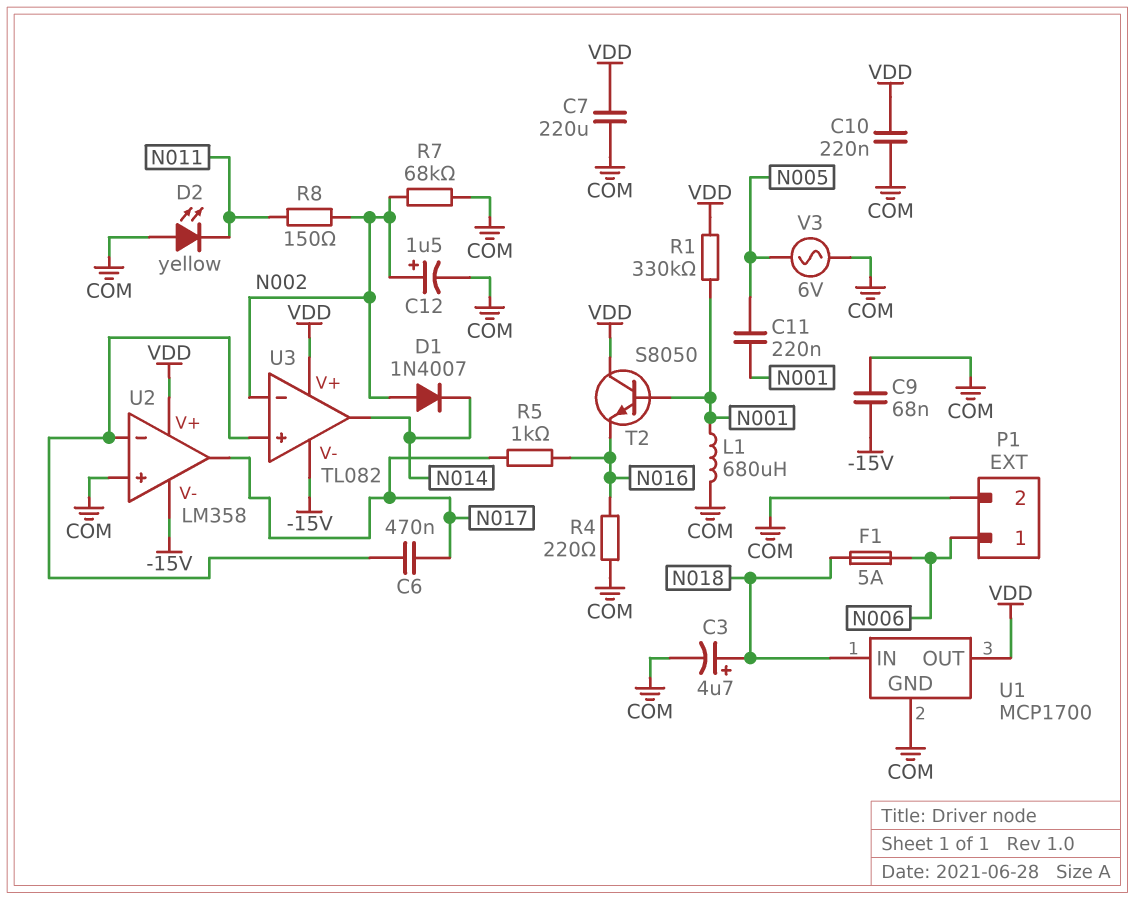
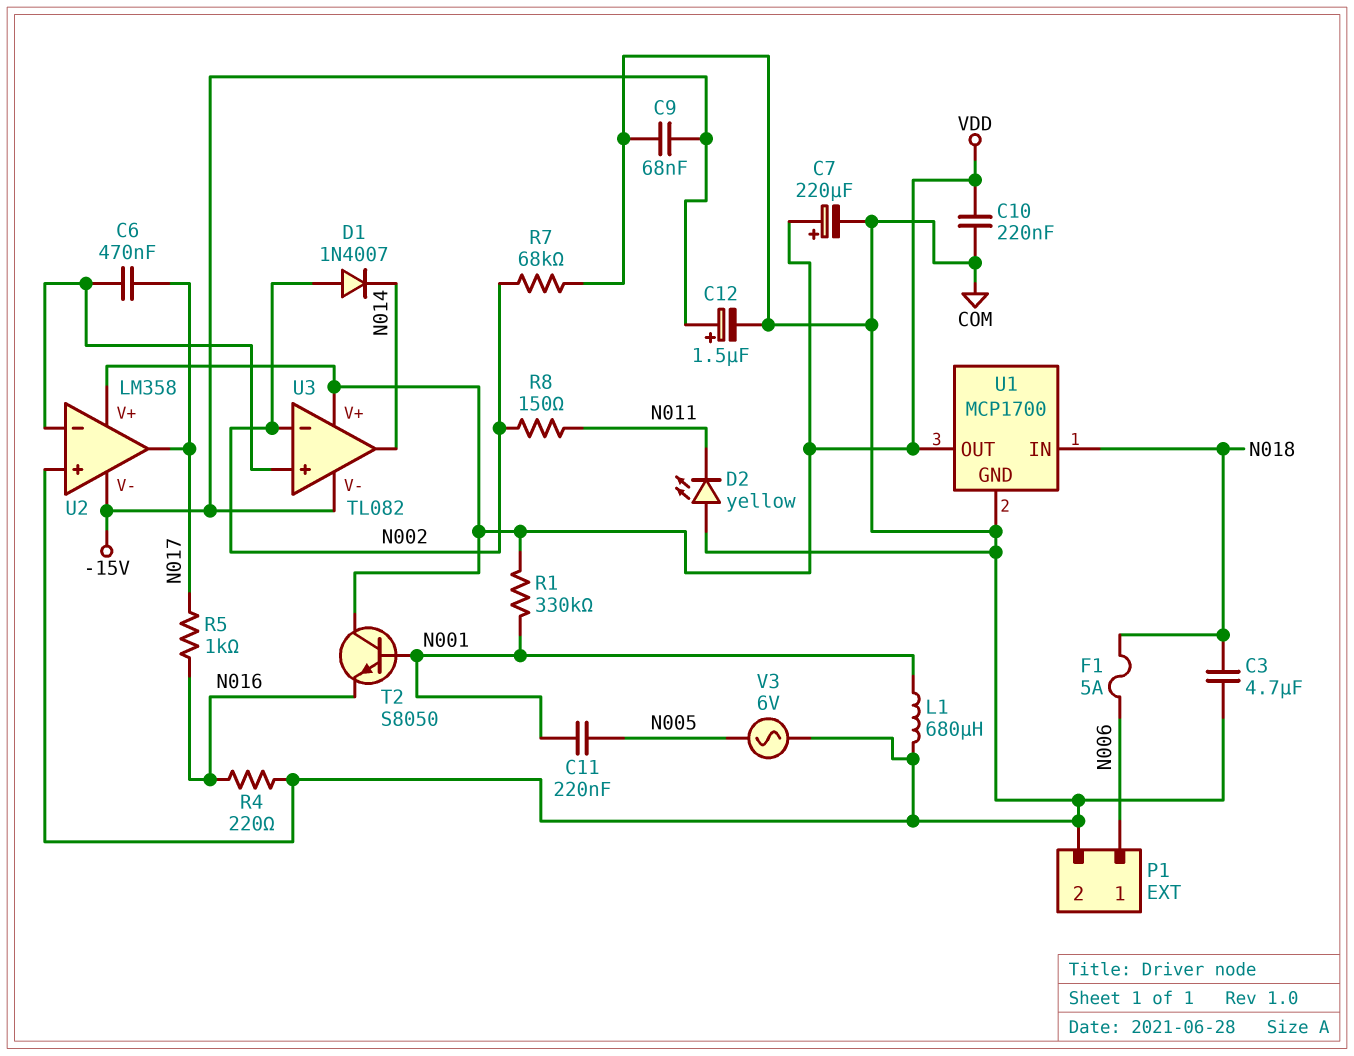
C3: 4.7uF (plus N018, minus COM) -> 4.7uF (COM, N018)
C7: 220uF (COM, VDD) -> 220uF (plus VDD, minus COM)
C12: 1.5uF (plus N002, minus COM) -> 1.5uF (plus -15V, minus COM)

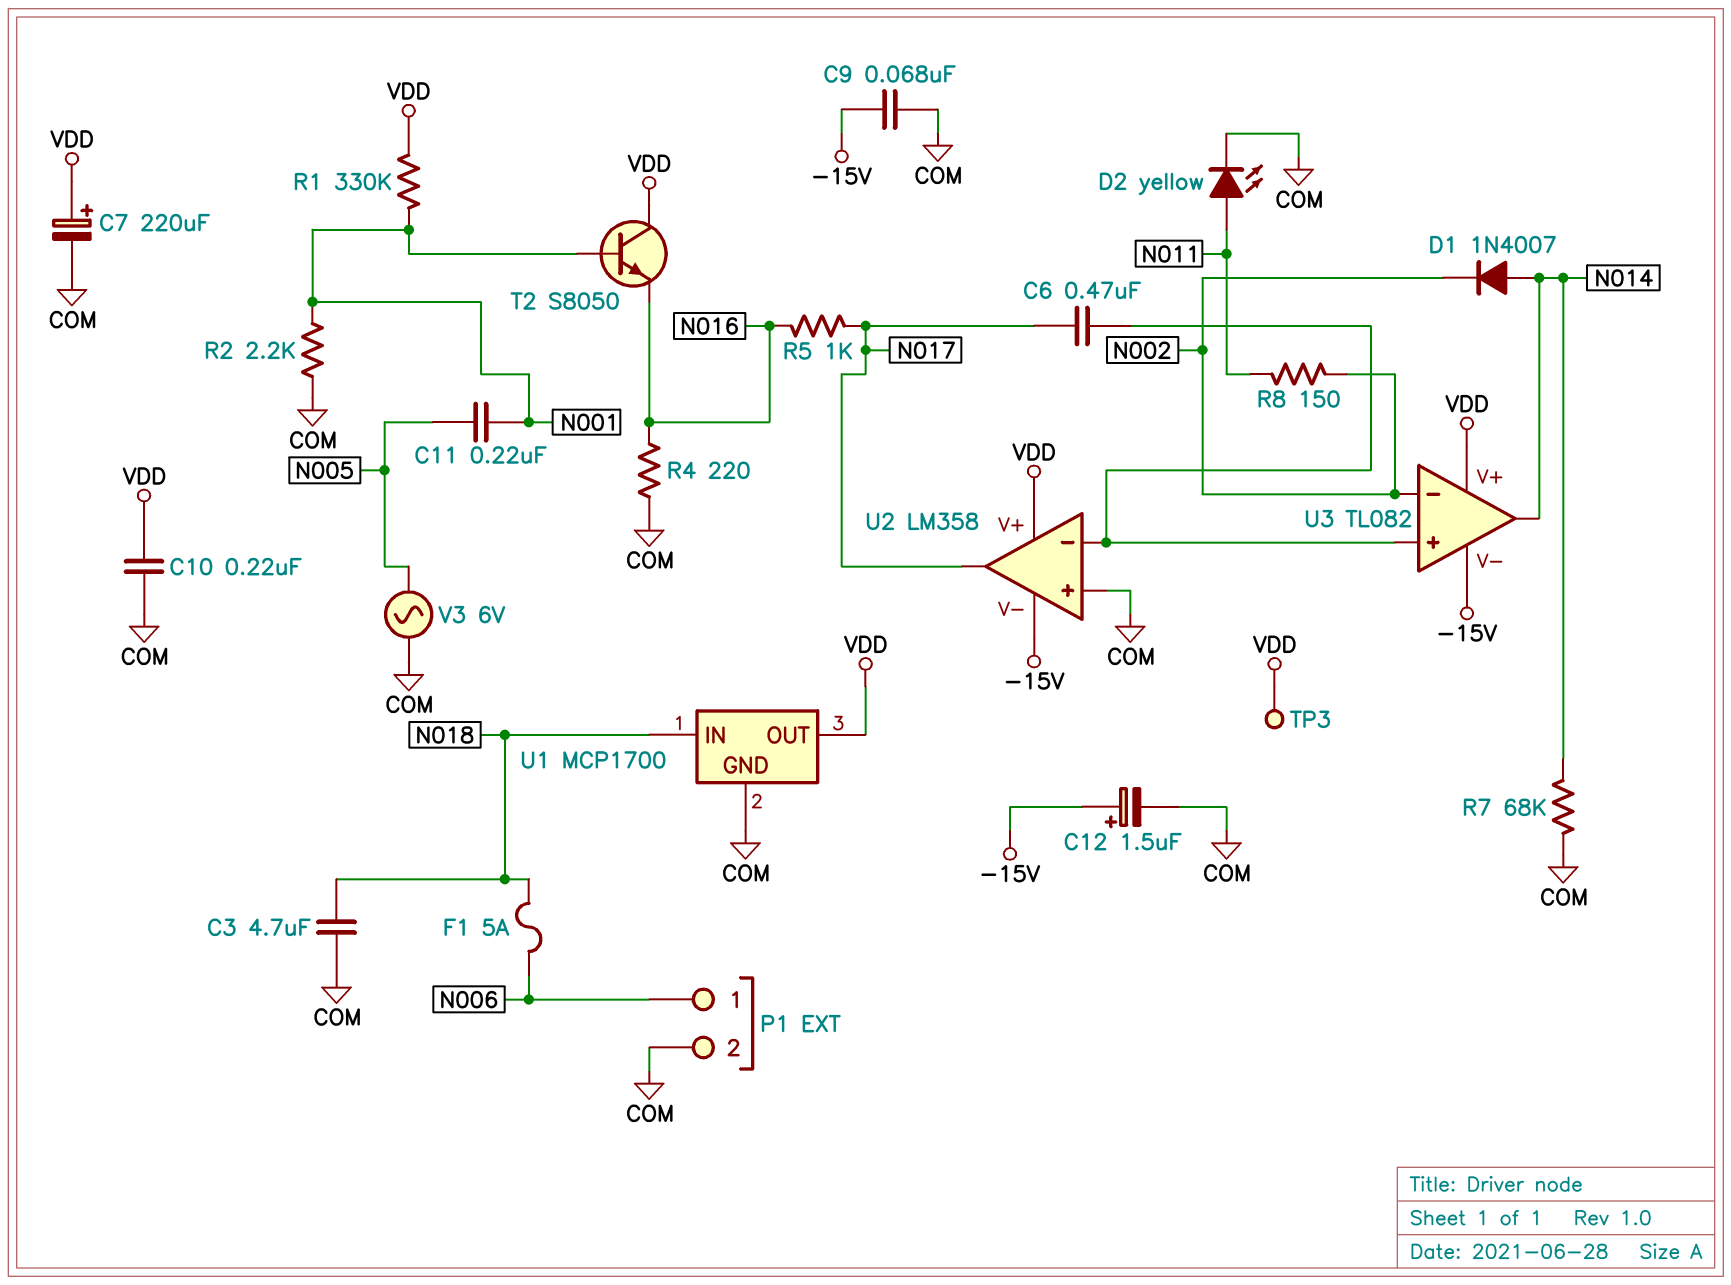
D1: diode 1N4007 (A N002, K N014) -> diode 1N4007 (A N014, K N002)
D2: LED yellow (A COM, K N011) -> LED yellow (A N011, K COM)
L1: 680uH (COM, N001) -> none
R2: none -> 2.2k (COM, N001)
R7: 68k (COM, N002) -> 68k (COM, N014)
TP3: none -> test point (VDD)

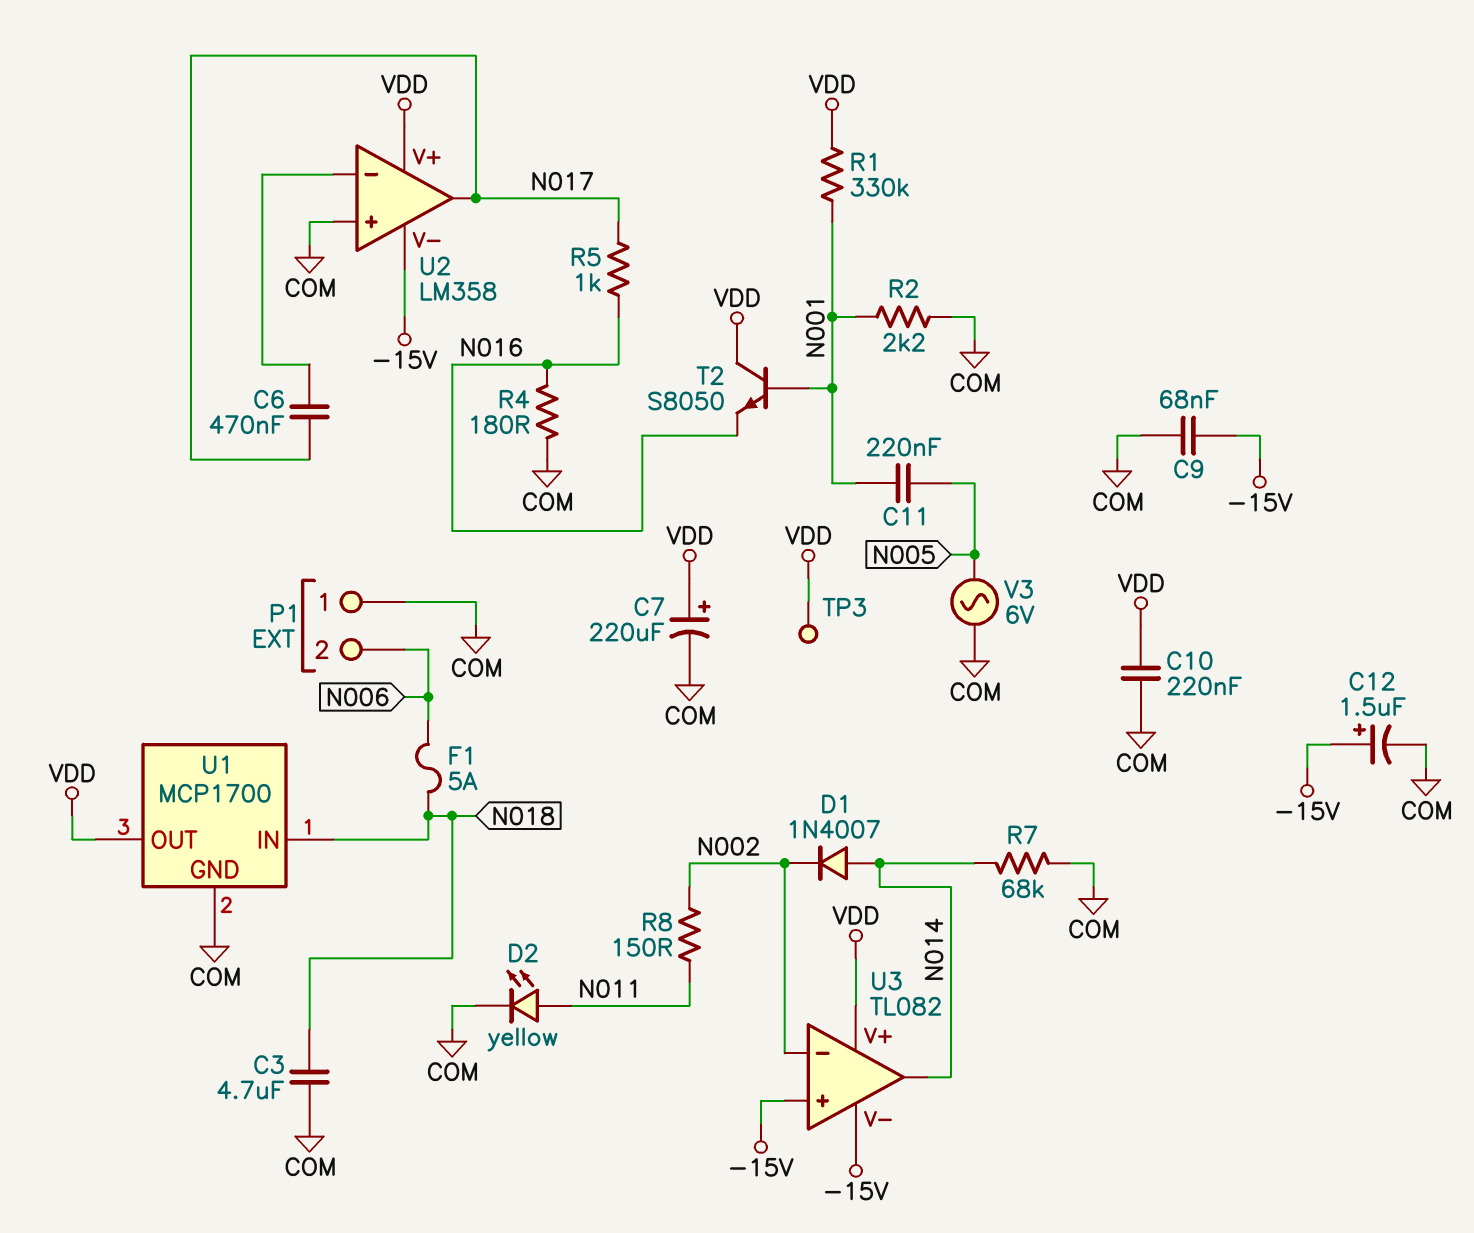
P1 pin 1: N006 -> COM
P1 pin 2: COM -> N006
R4: 220 (COM, N016) -> 180 (COM, N016)
U3 pin in+: U2/in- -> -15V

